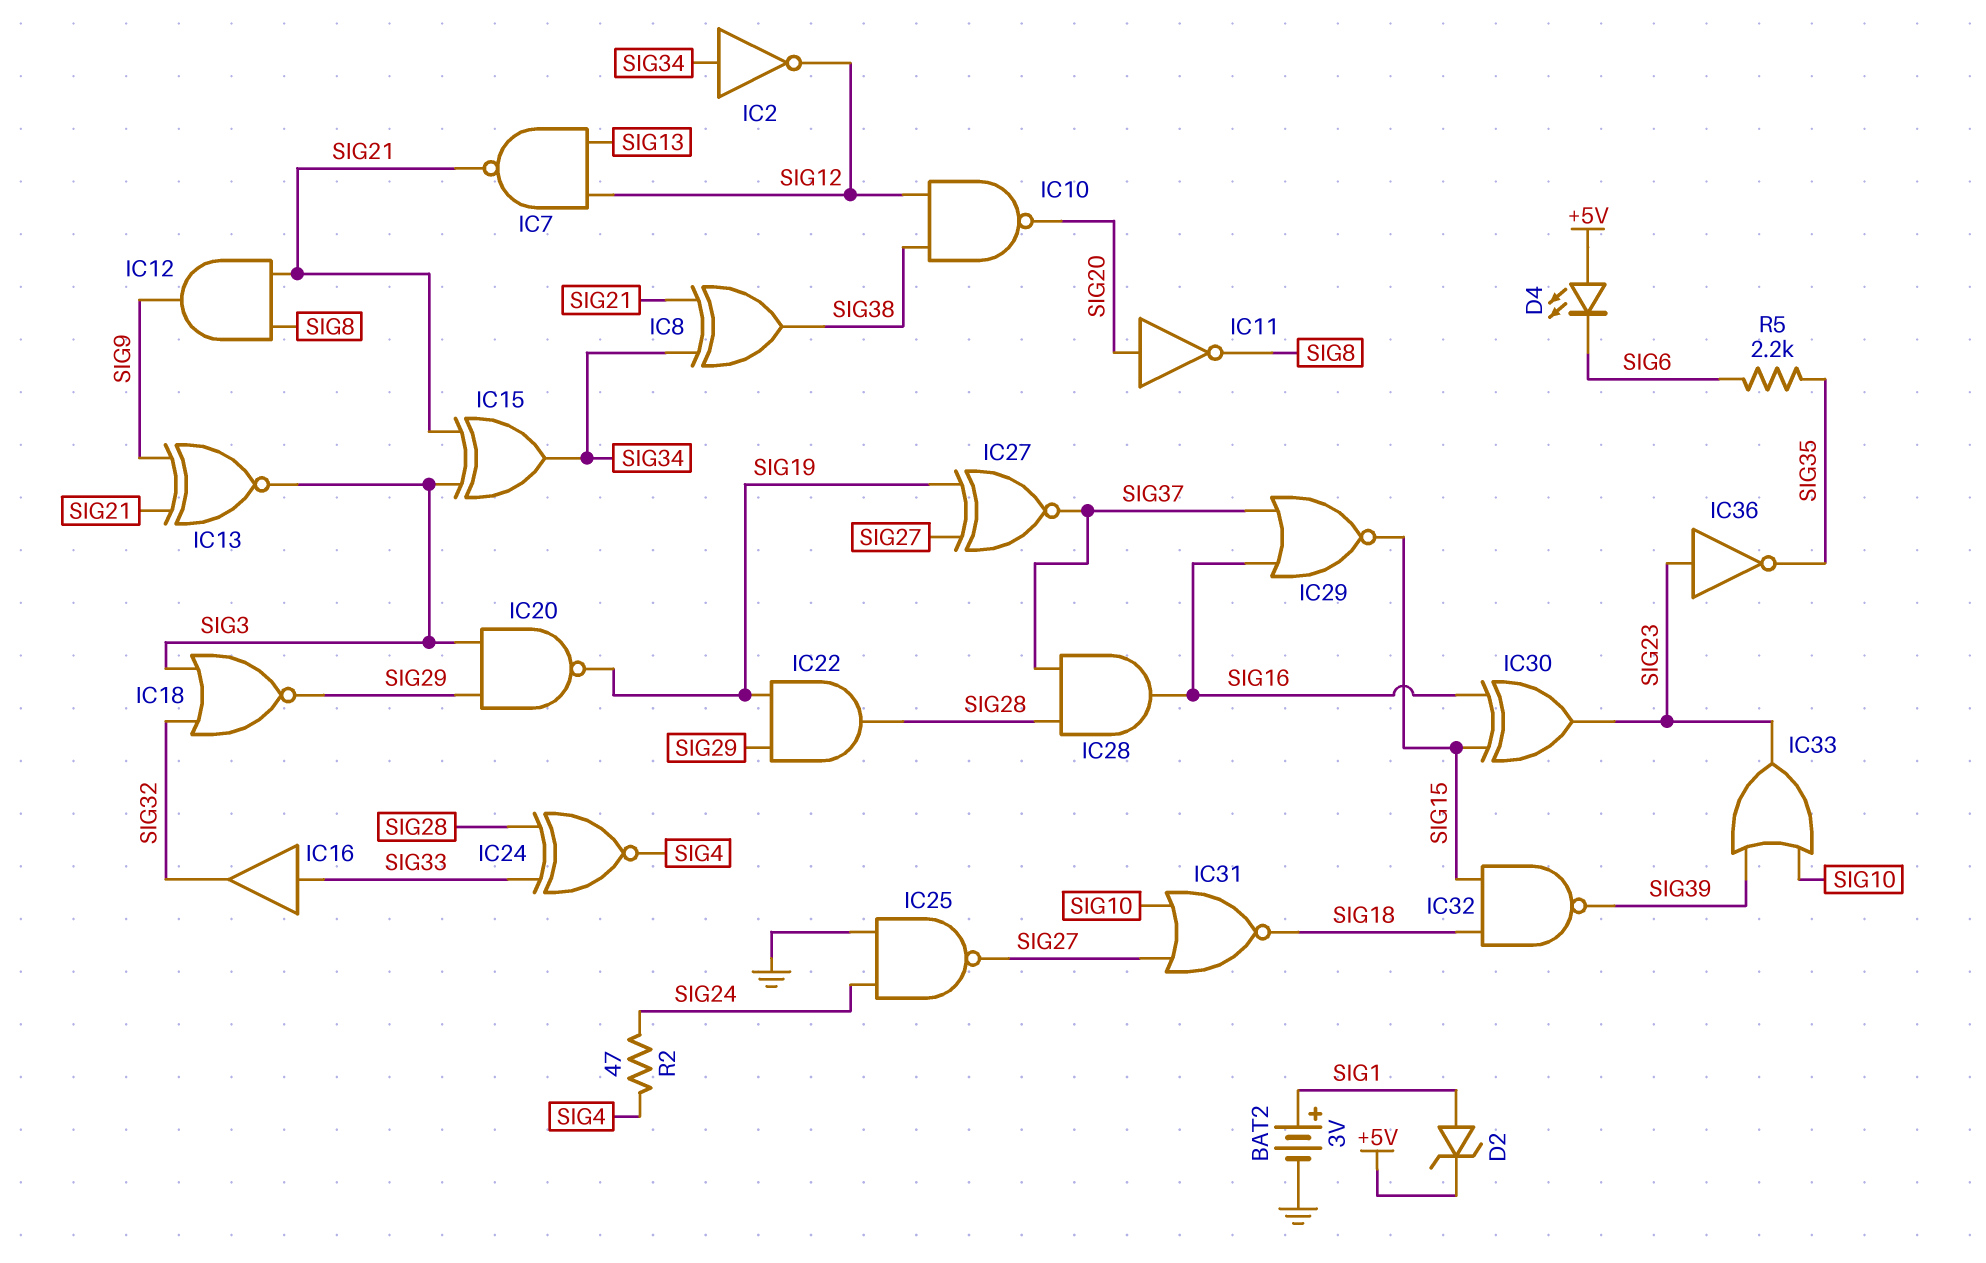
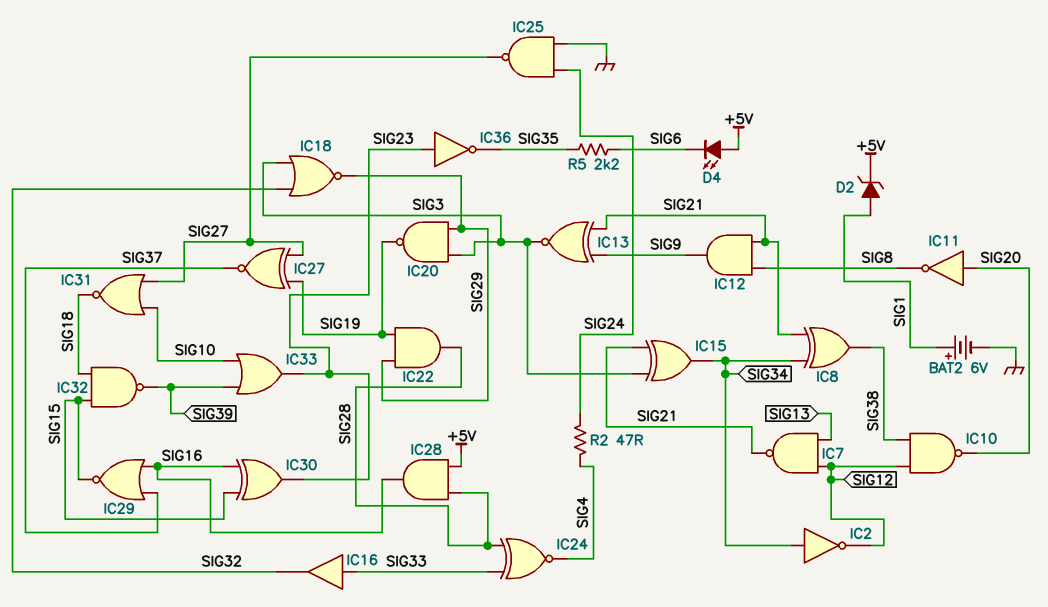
BAT2: 3V (plus SIG1, minus GND) -> 6V (plus SIG1, minus GND)
IC28: AND (in SIG28, in SIG37, out SIG16) -> AND (in +5V, in SIG28, out SIG16)

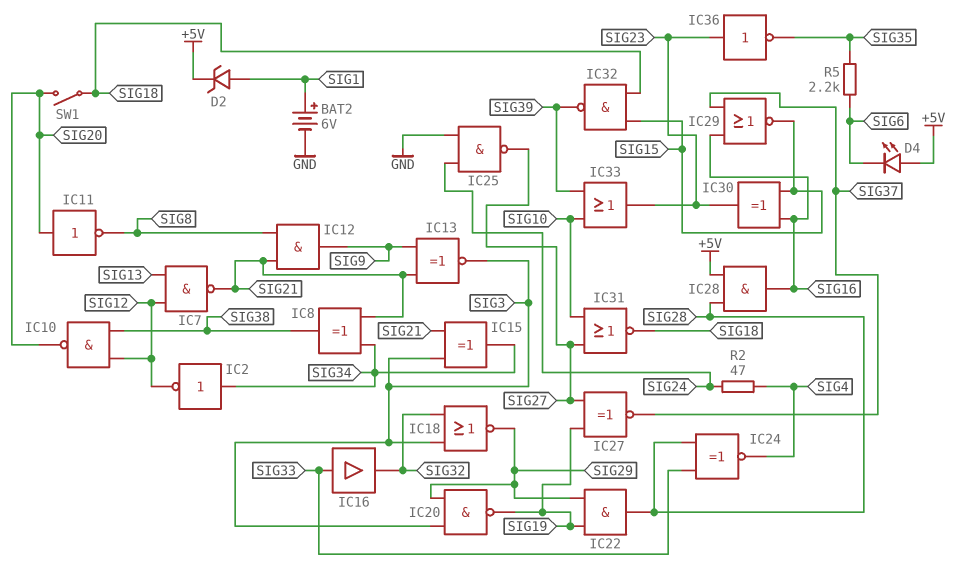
SW1: none -> switch (SIG18, SIG20)

